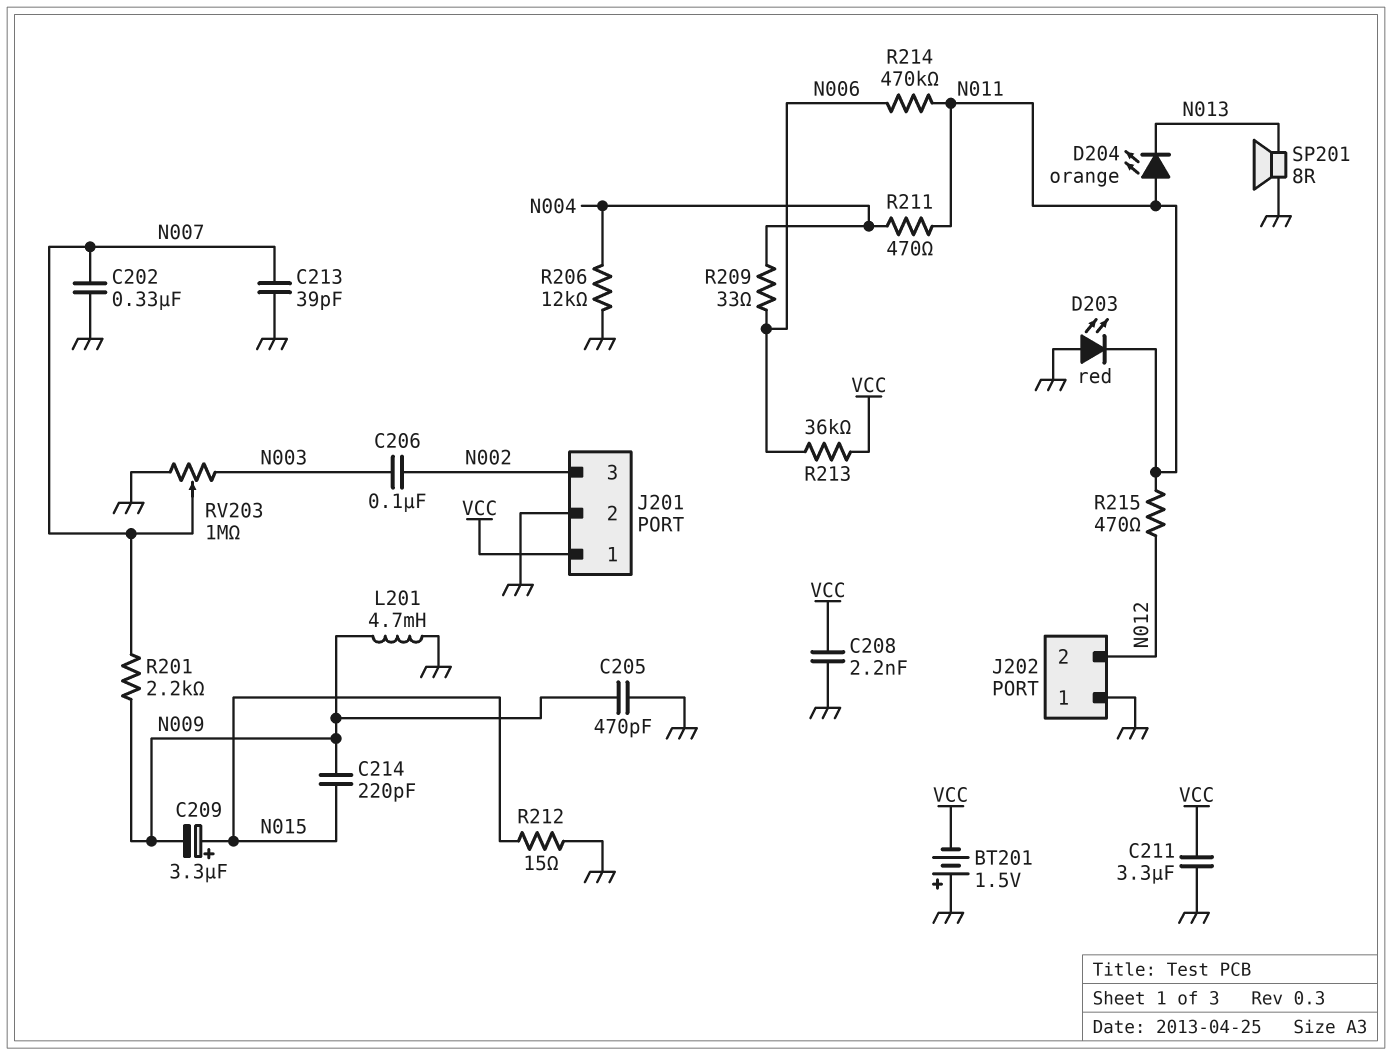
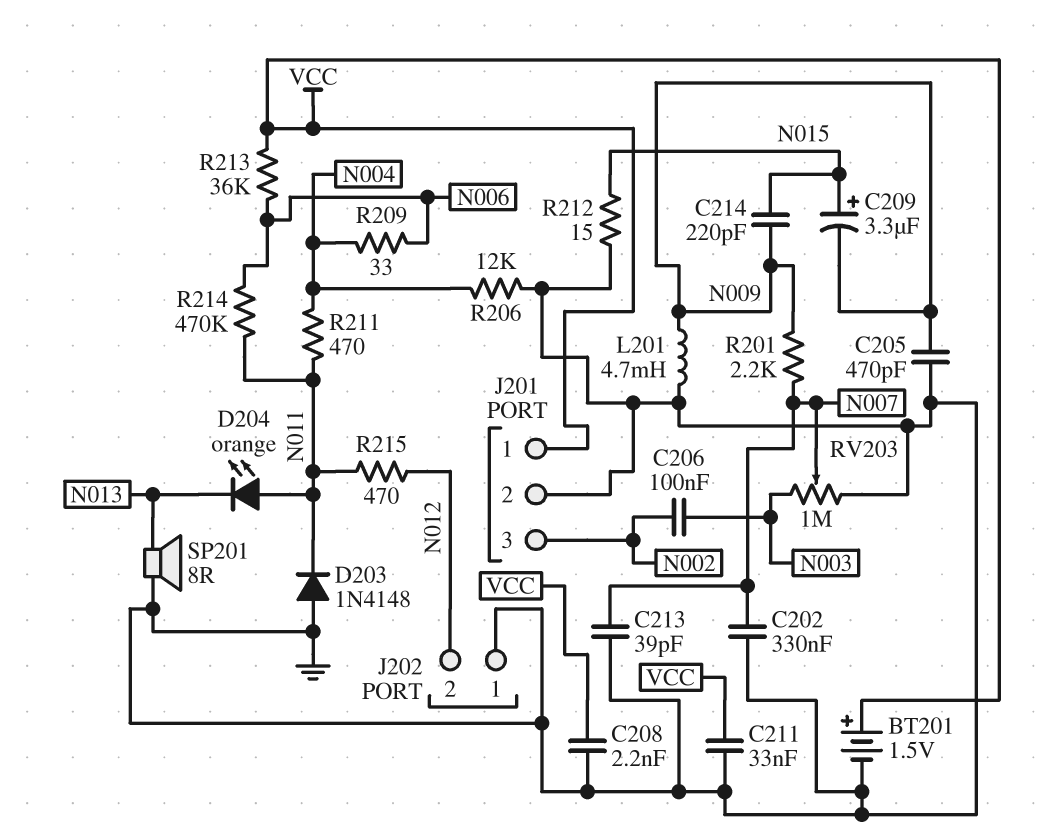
BT201: 1.5V (plus GND, minus VCC) -> 1.5V (plus VCC, minus GND)
C211: 3.3uF (GND, VCC) -> 33nF (GND, VCC)
D203: LED red (A GND, K N011) -> diode 1N4148 (A GND, K N011)

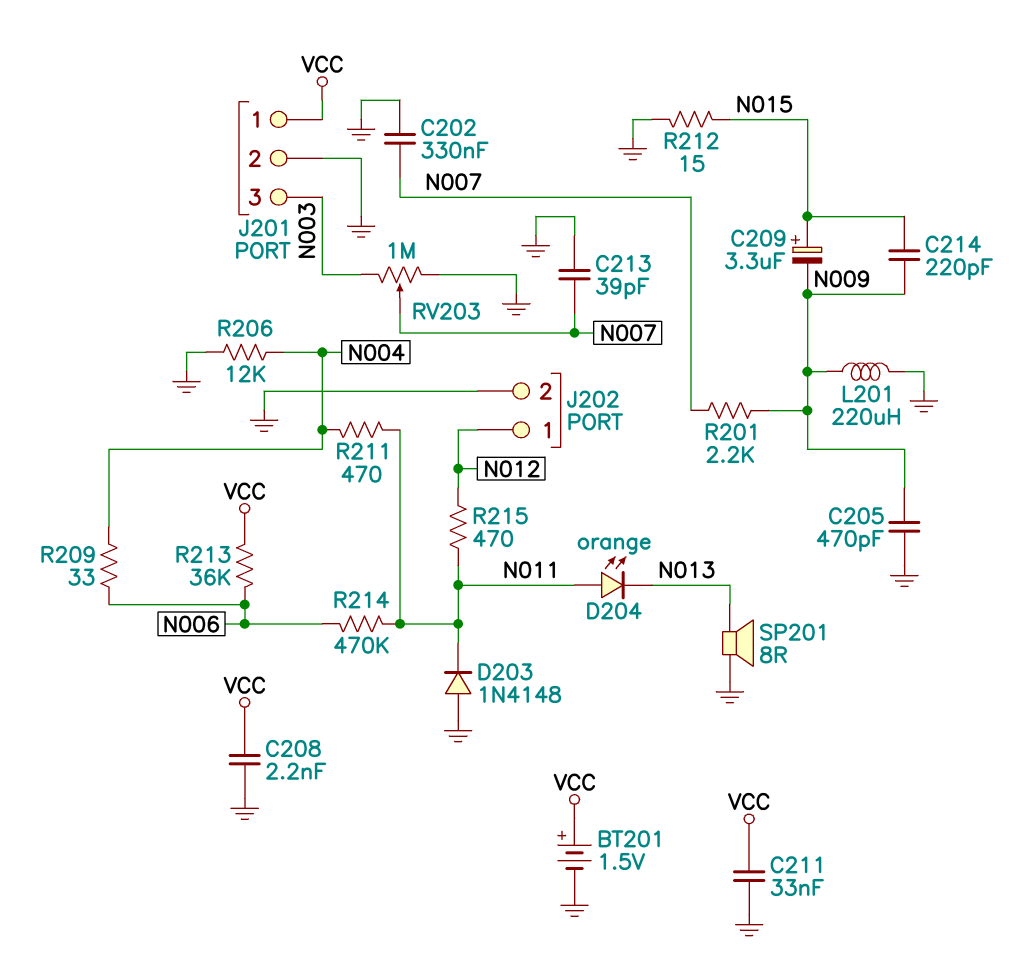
C206: 100nF (N002, N003) -> none
J201 pin 3: N002 -> N003
J202 pin 1: GND -> N012
J202 pin 2: N012 -> GND
L201: 4.7mH (GND, N009) -> 220uH (GND, N009)

